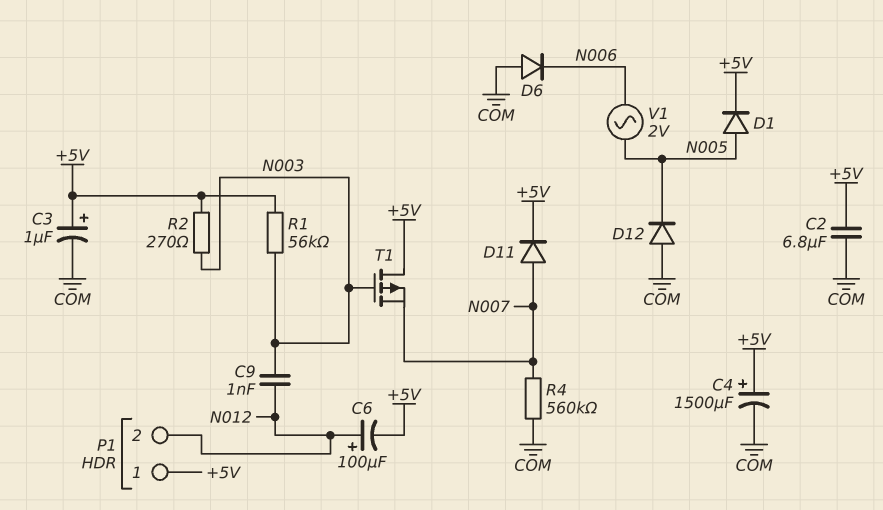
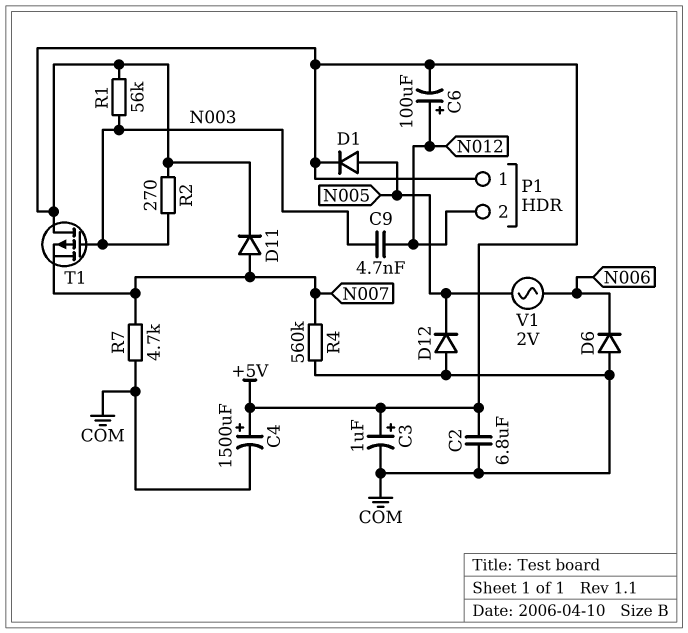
C9: 1nF (N003, N012) -> 4.7nF (N003, N012)
R7: none -> 4.7k (COM, N007)

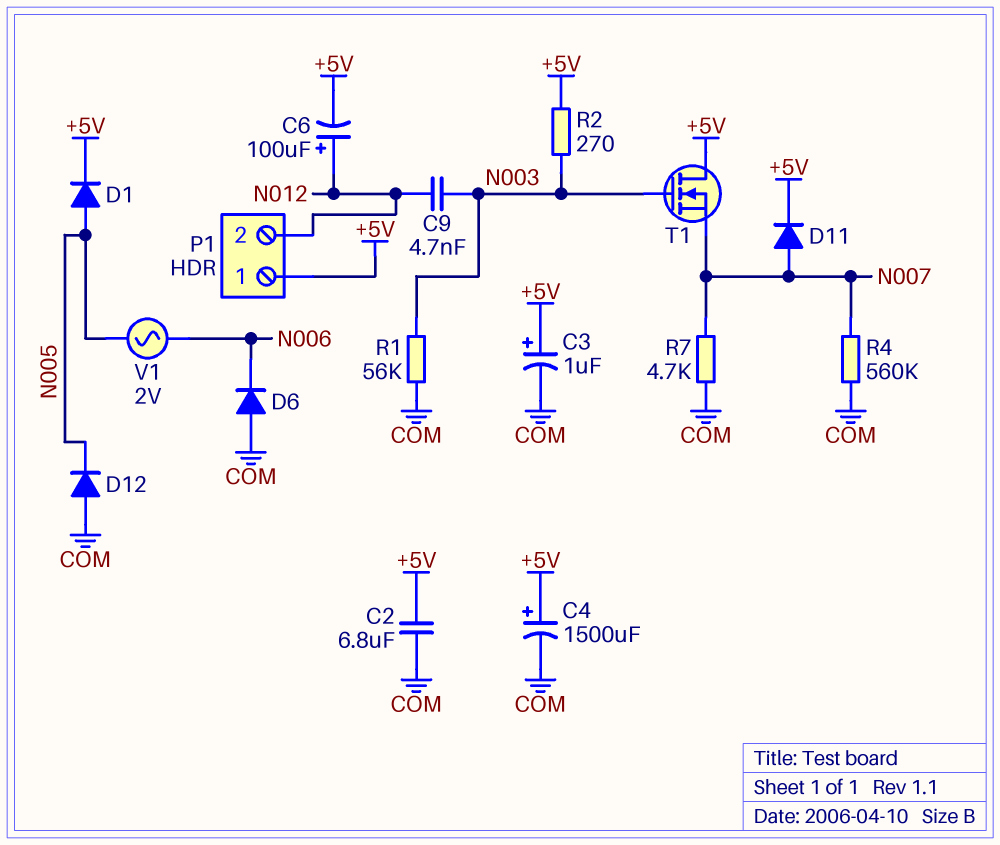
R1: 56k (+5V, N003) -> 56k (COM, N003)
T1: PMOS (G N003, D +5V, S N007) -> NMOS (G N003, D +5V, S N007)

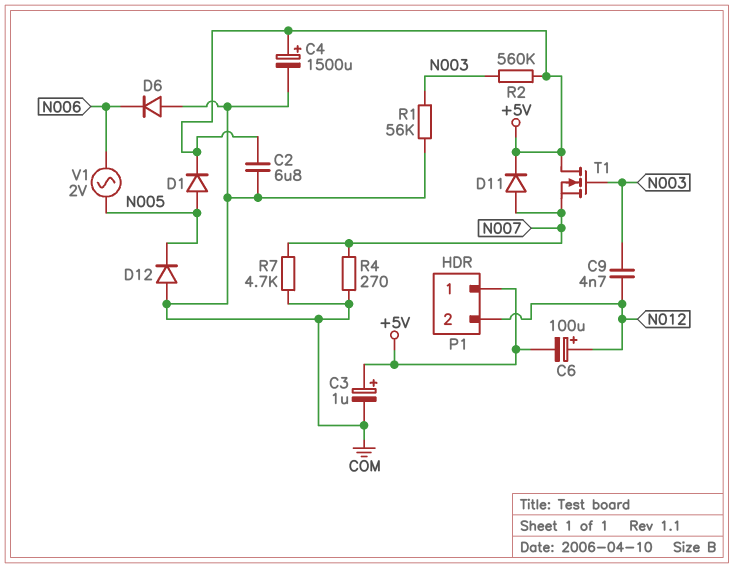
R2: 270 (+5V, N003) -> 560k (+5V, N003)
R4: 560k (COM, N007) -> 270 (COM, N007)

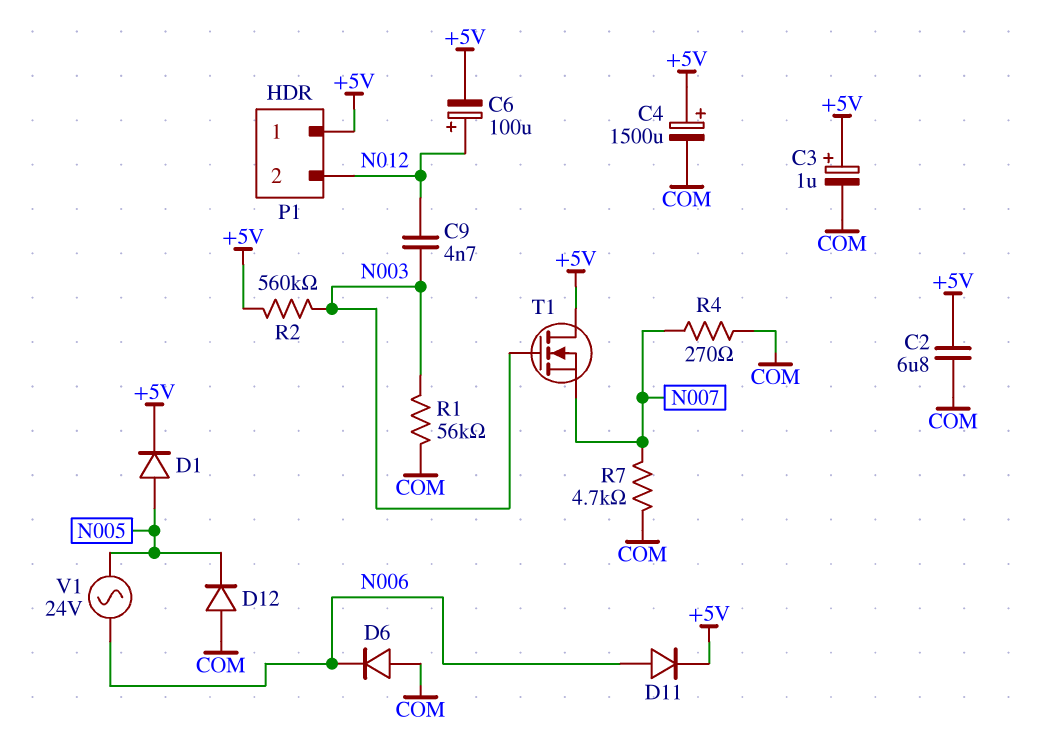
D11: diode (A N007, K +5V) -> diode (A N006, K +5V)
V1: AC 2V (N005, N006) -> AC 24V (N005, N006)

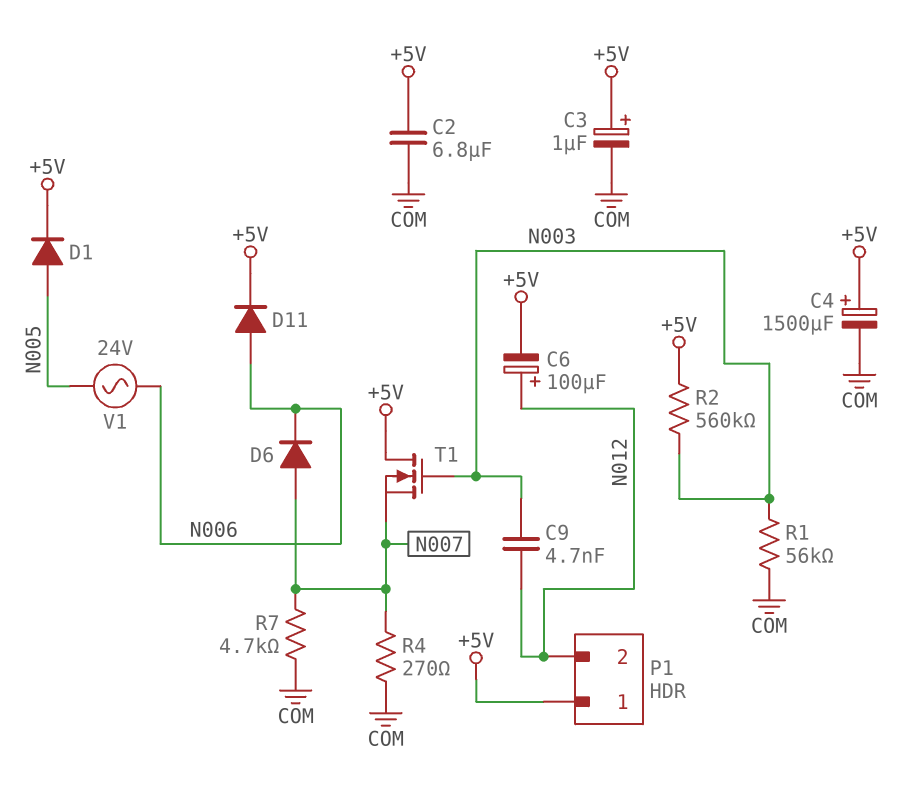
D6: diode (A COM, K N006) -> diode (A N007, K N006)
D12: diode (A COM, K N005) -> none

